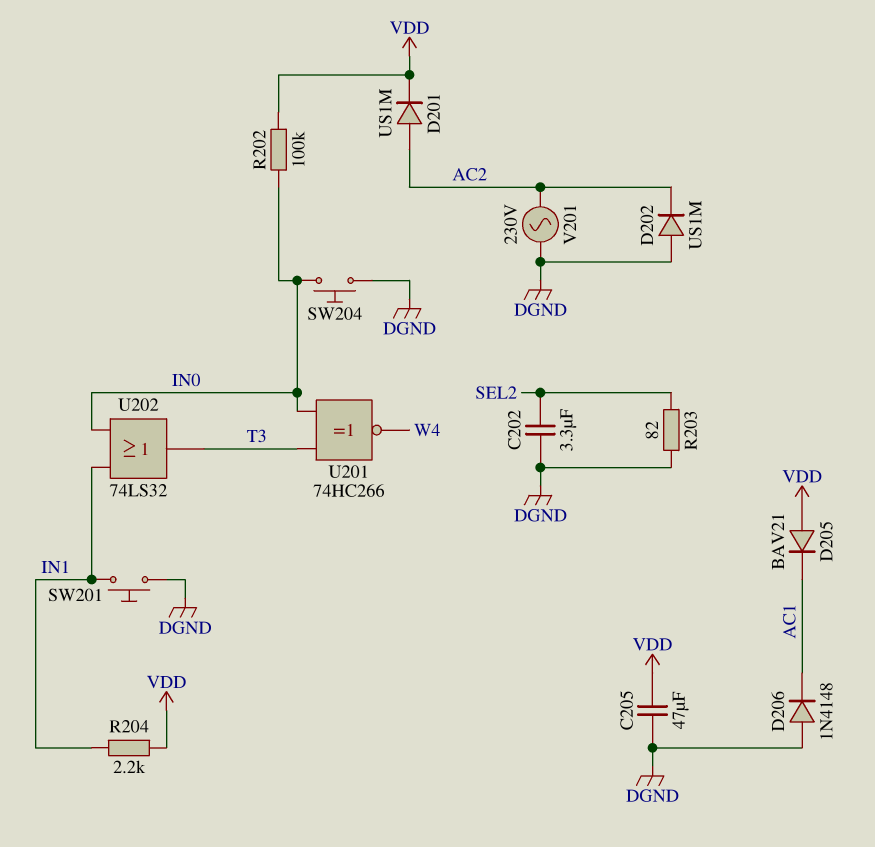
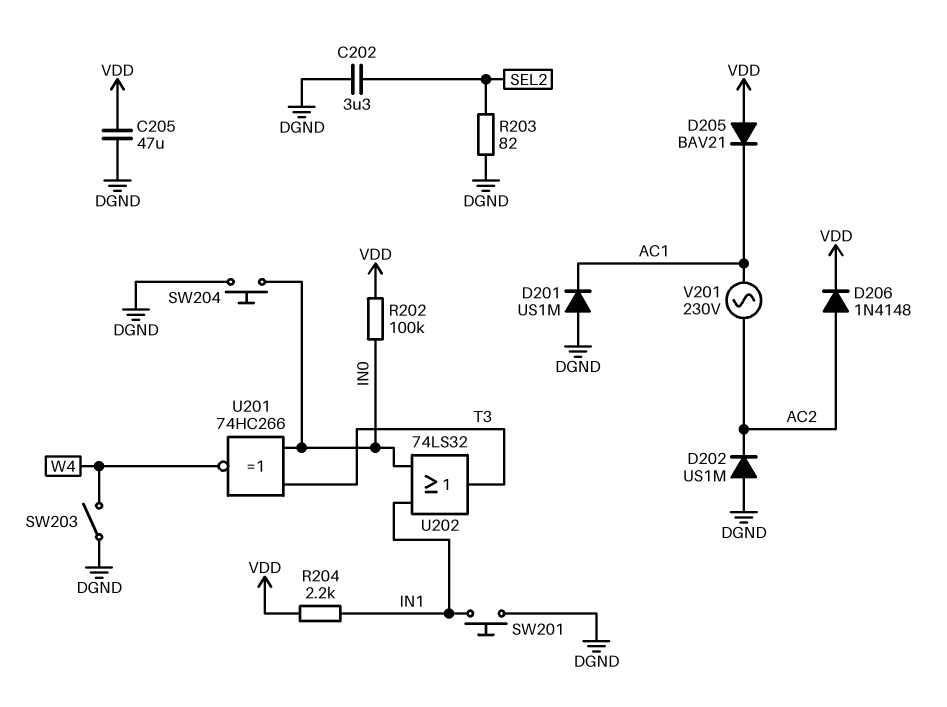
D201: diode US1M (A AC2, K VDD) -> diode US1M (A DGND, K AC1)
D206: diode 1N4148 (A DGND, K AC1) -> diode 1N4148 (A AC2, K VDD)
SW203: none -> switch (DGND, W4)
V201: AC 230V (AC2, DGND) -> AC 230V (AC1, AC2)

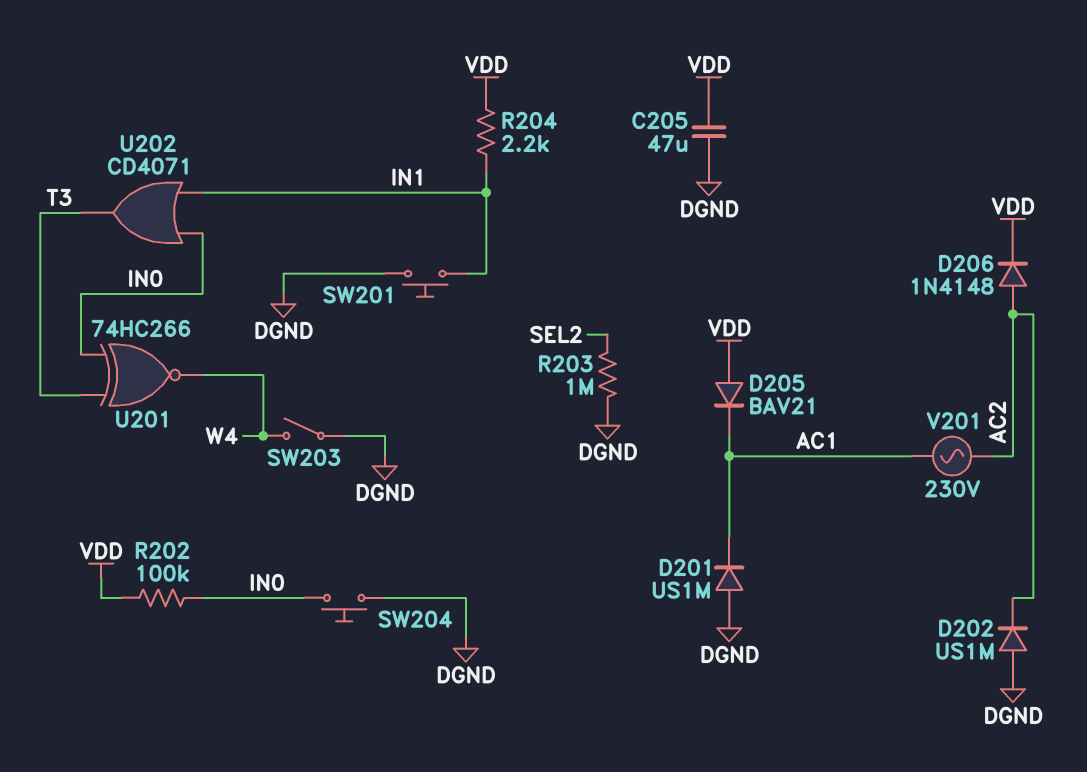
C202: 3.3uF (DGND, SEL2) -> none
R203: 82 (DGND, SEL2) -> 1M (DGND, SEL2)
U202: OR 74LS32 (in IN0, in IN1, out T3) -> OR CD4071 (in IN0, in IN1, out T3)

